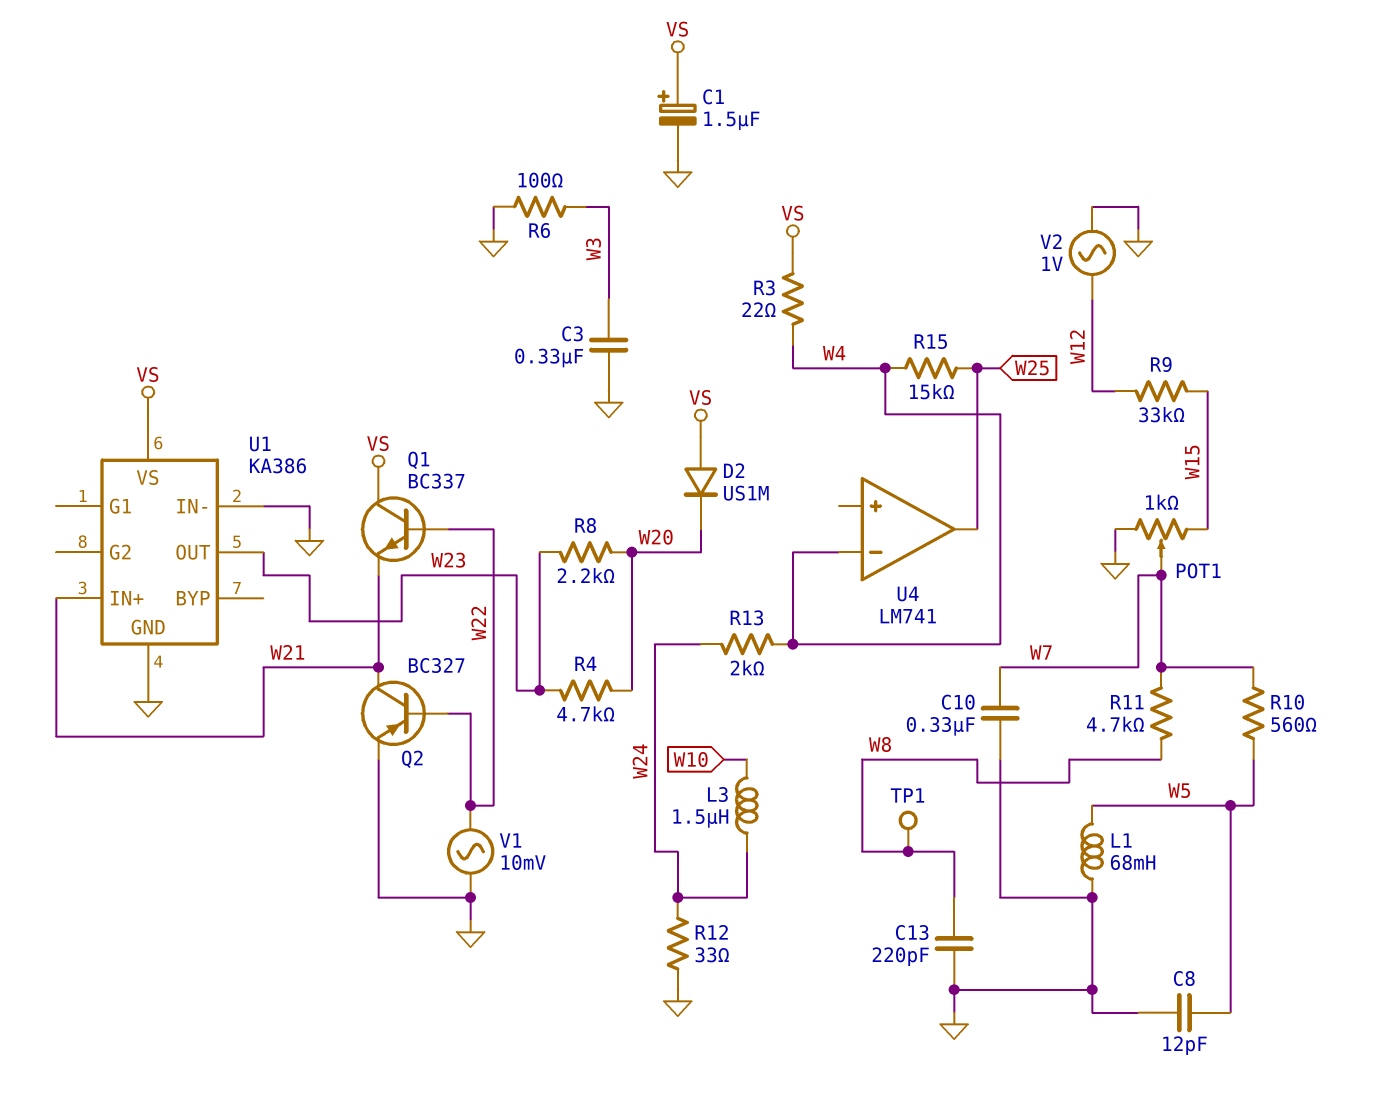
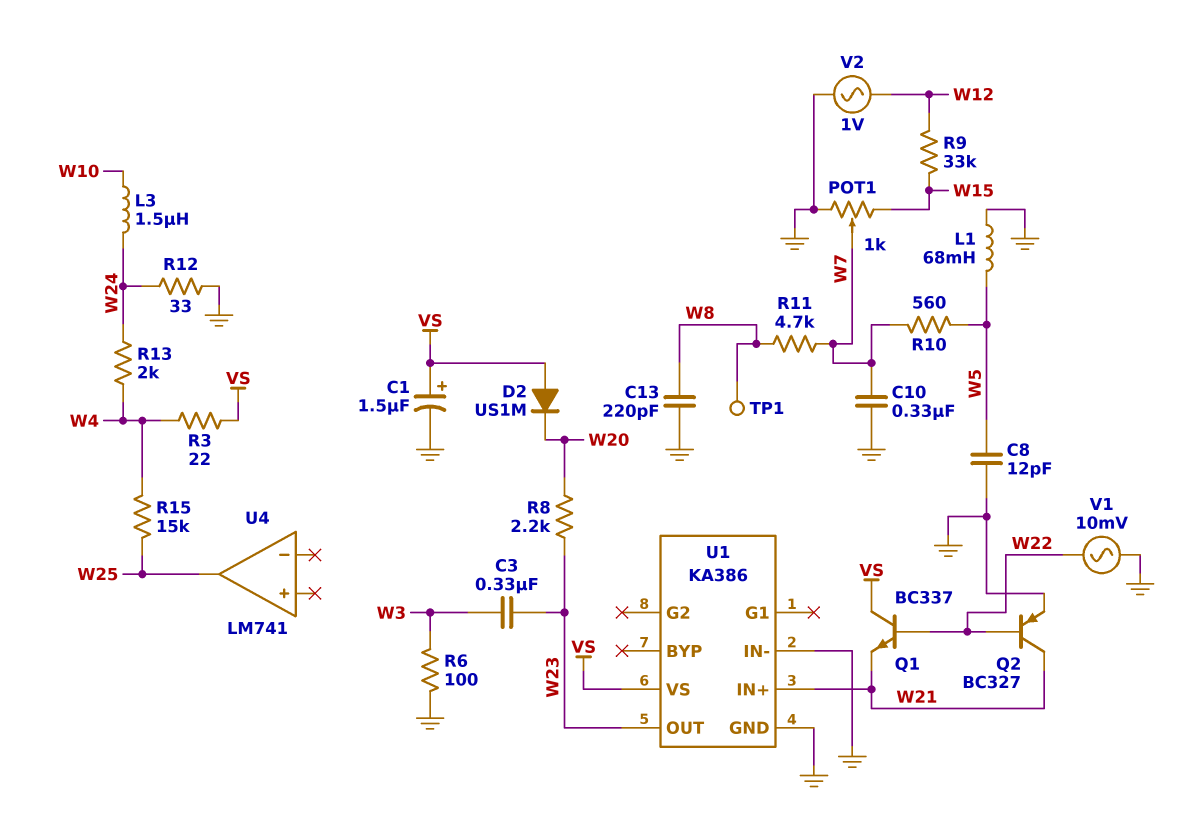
C3: 330nF (GND, W3) -> 330nF (W3, W23)
R4: 4.7k (W20, W23) -> none
U4 pin in-: W4 -> none

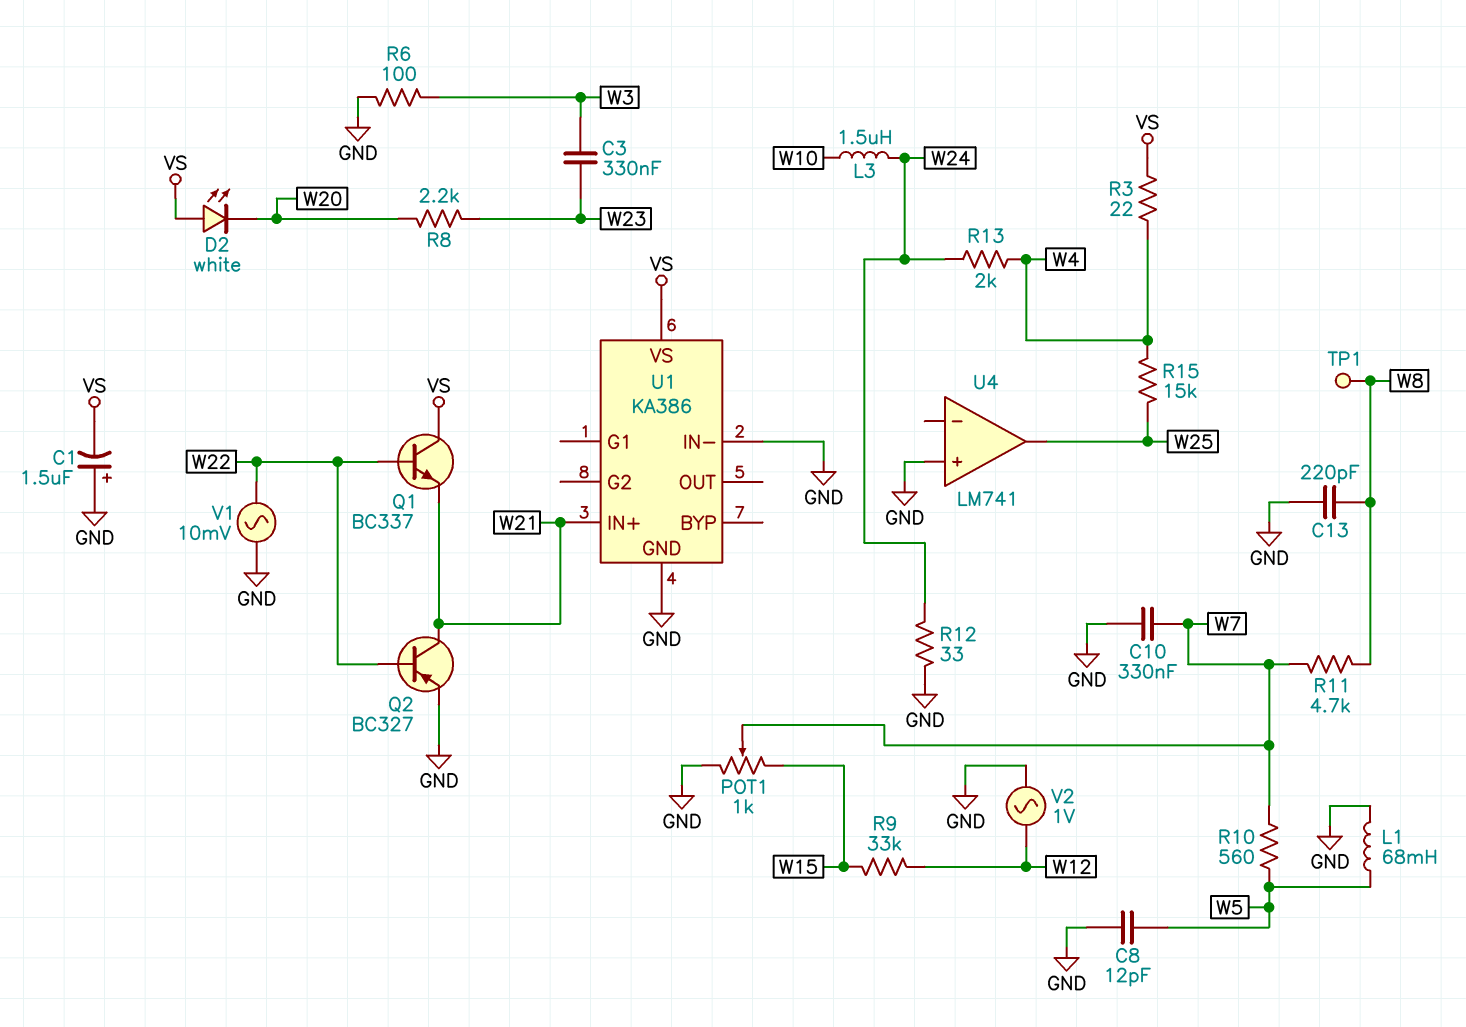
C1: 1.5uF (plus VS, minus GND) -> 1.5uF (plus GND, minus VS)
D2: diode US1M (A VS, K W20) -> LED white (A VS, K W20)
U1 pin OUT: W23 -> none
U4 pin in+: none -> GND

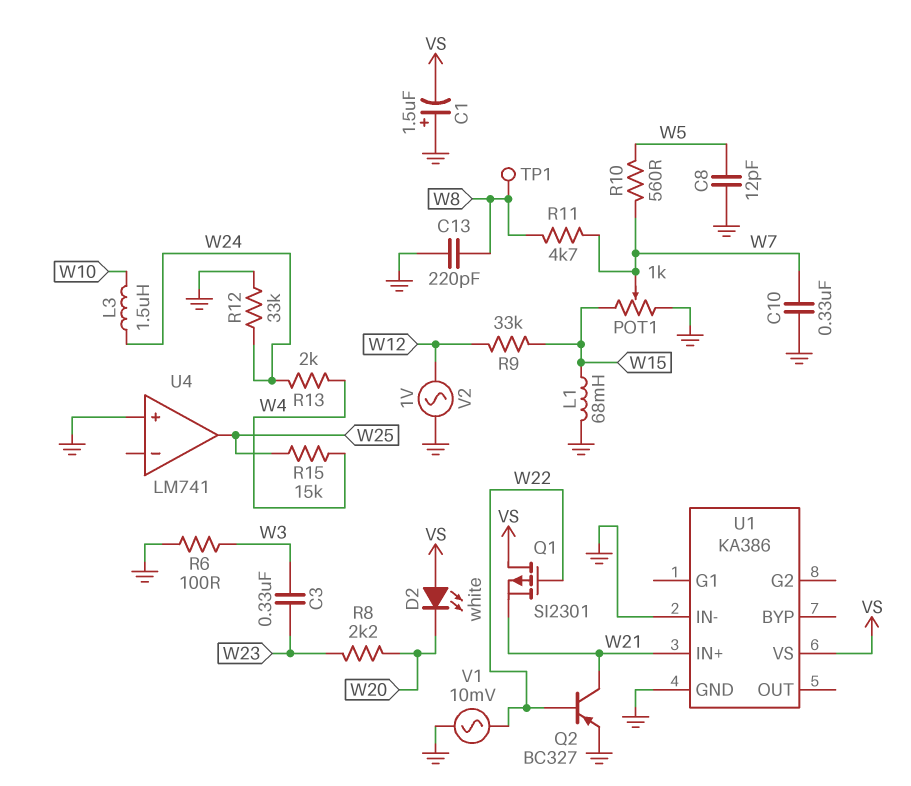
L1: 68mH (GND, W5) -> 68mH (GND, W15)
Q1: NPN BC337 (B W22, C VS, E W21) -> PMOS SI2301 (G W22, D VS, S W21)
R3: 22 (VS, W4) -> none
R12: 33 (GND, W24) -> 33k (GND, W24)

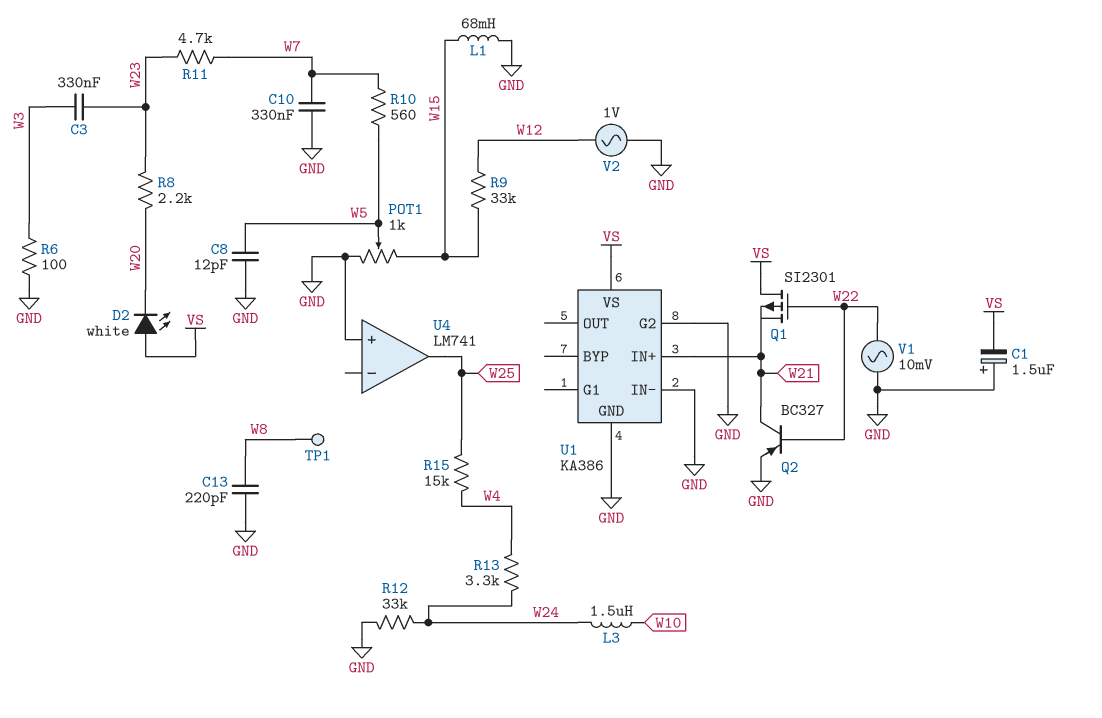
POT1: 1k (GND, W15, wiper W7) -> 1k (GND, W15, wiper W5)
R11: 4.7k (W7, W8) -> 4.7k (W7, W23)
R13: 2k (W4, W24) -> 3.3k (W4, W24)
U1 pin G2: none -> GND

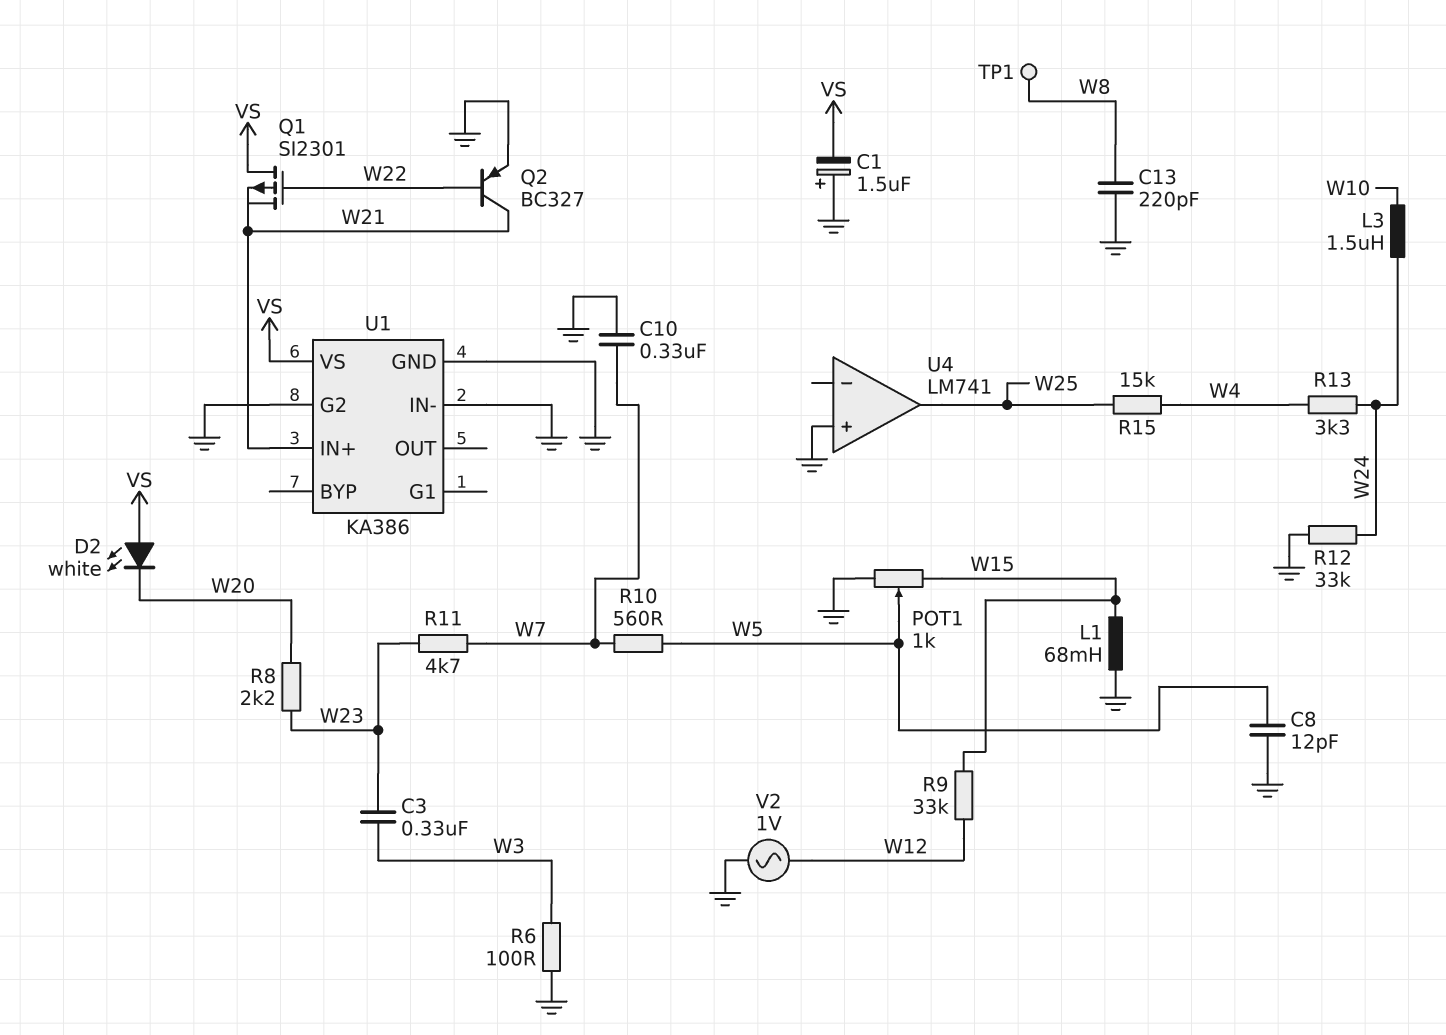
V1: AC 10mV (GND, W22) -> none

